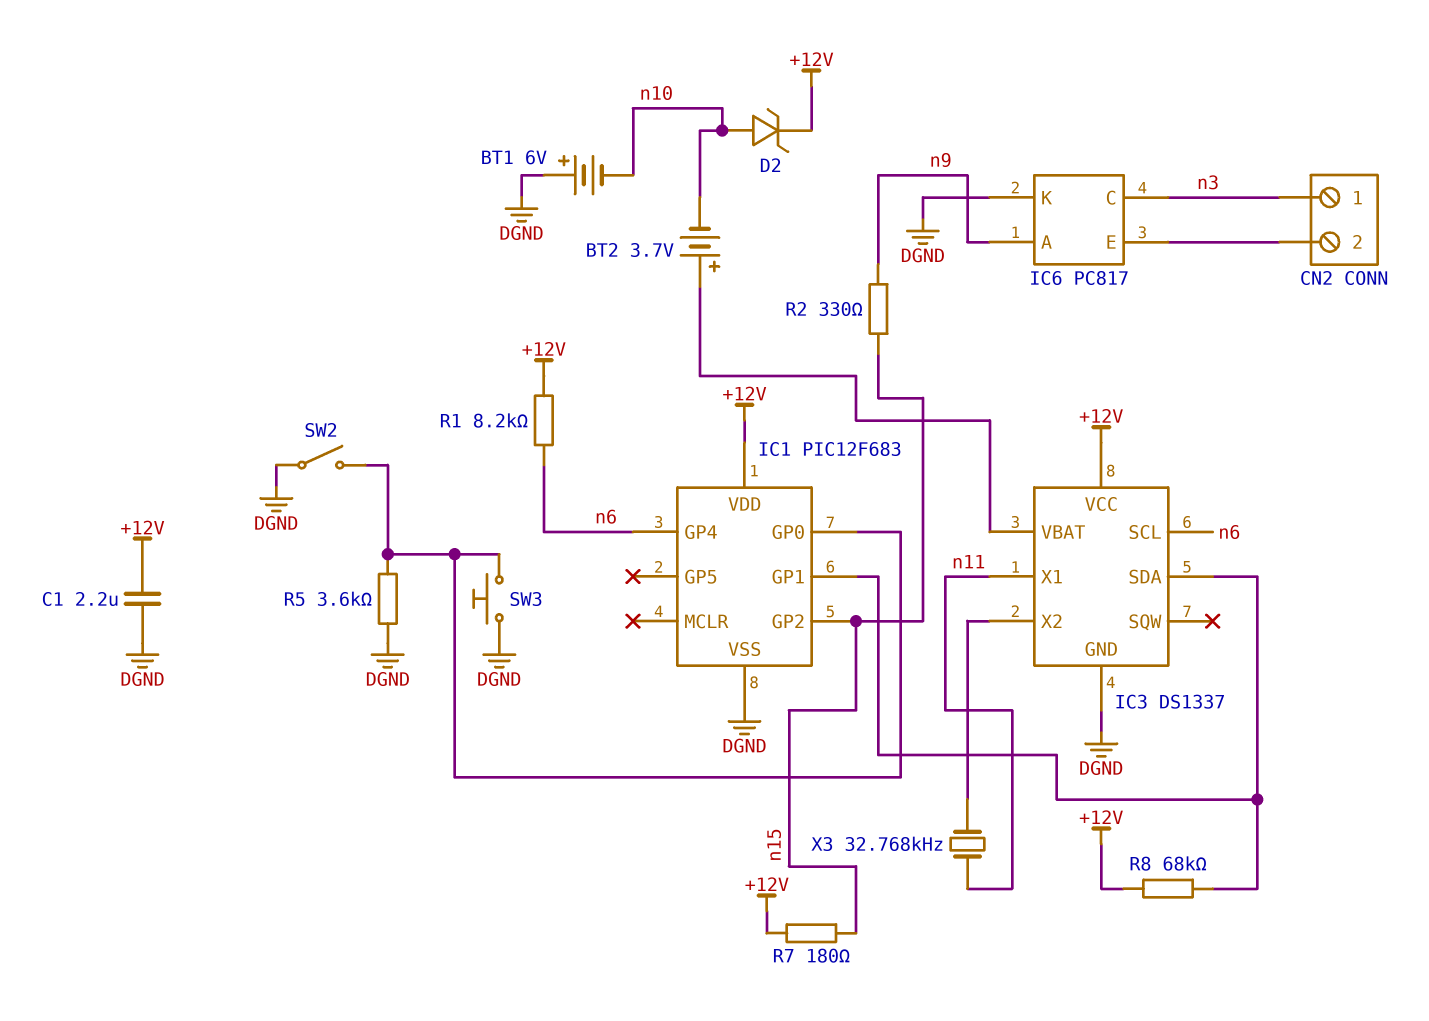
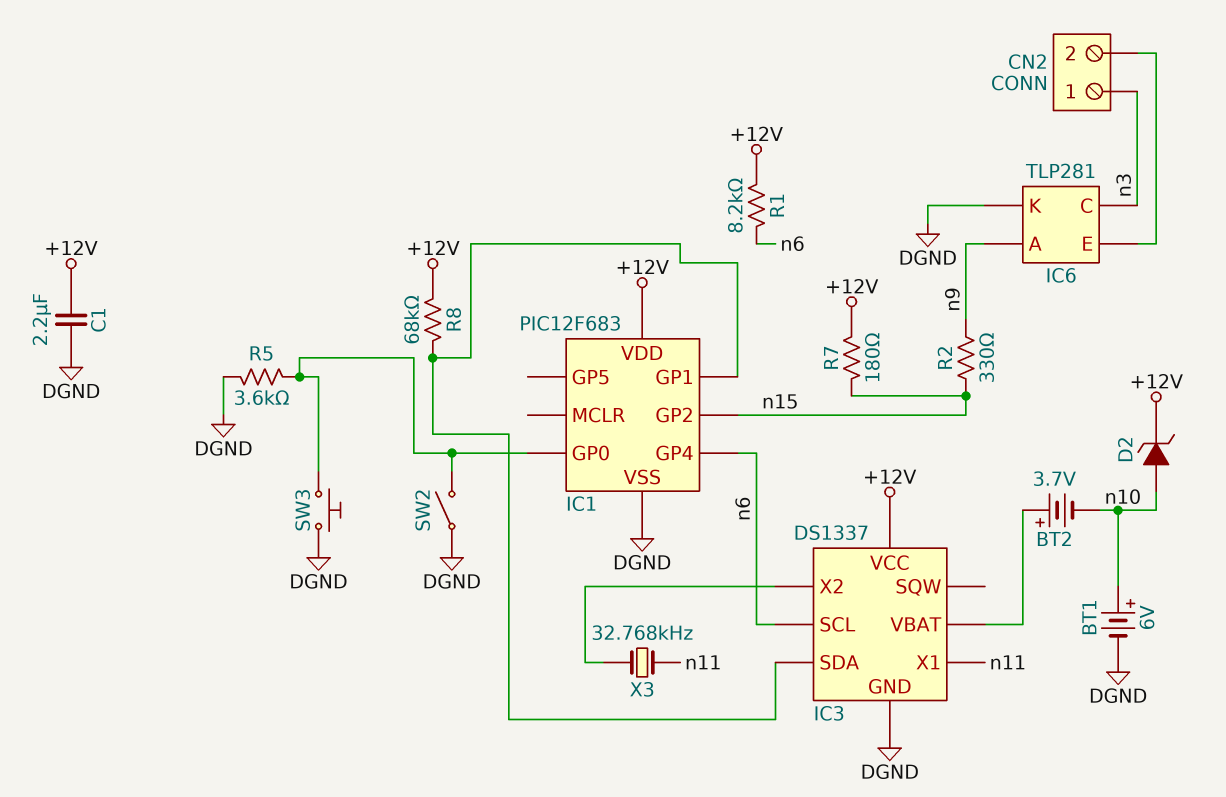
BT1: 6V (plus DGND, minus n10) -> 6V (plus n10, minus DGND)
IC6: PC817 -> TLP281

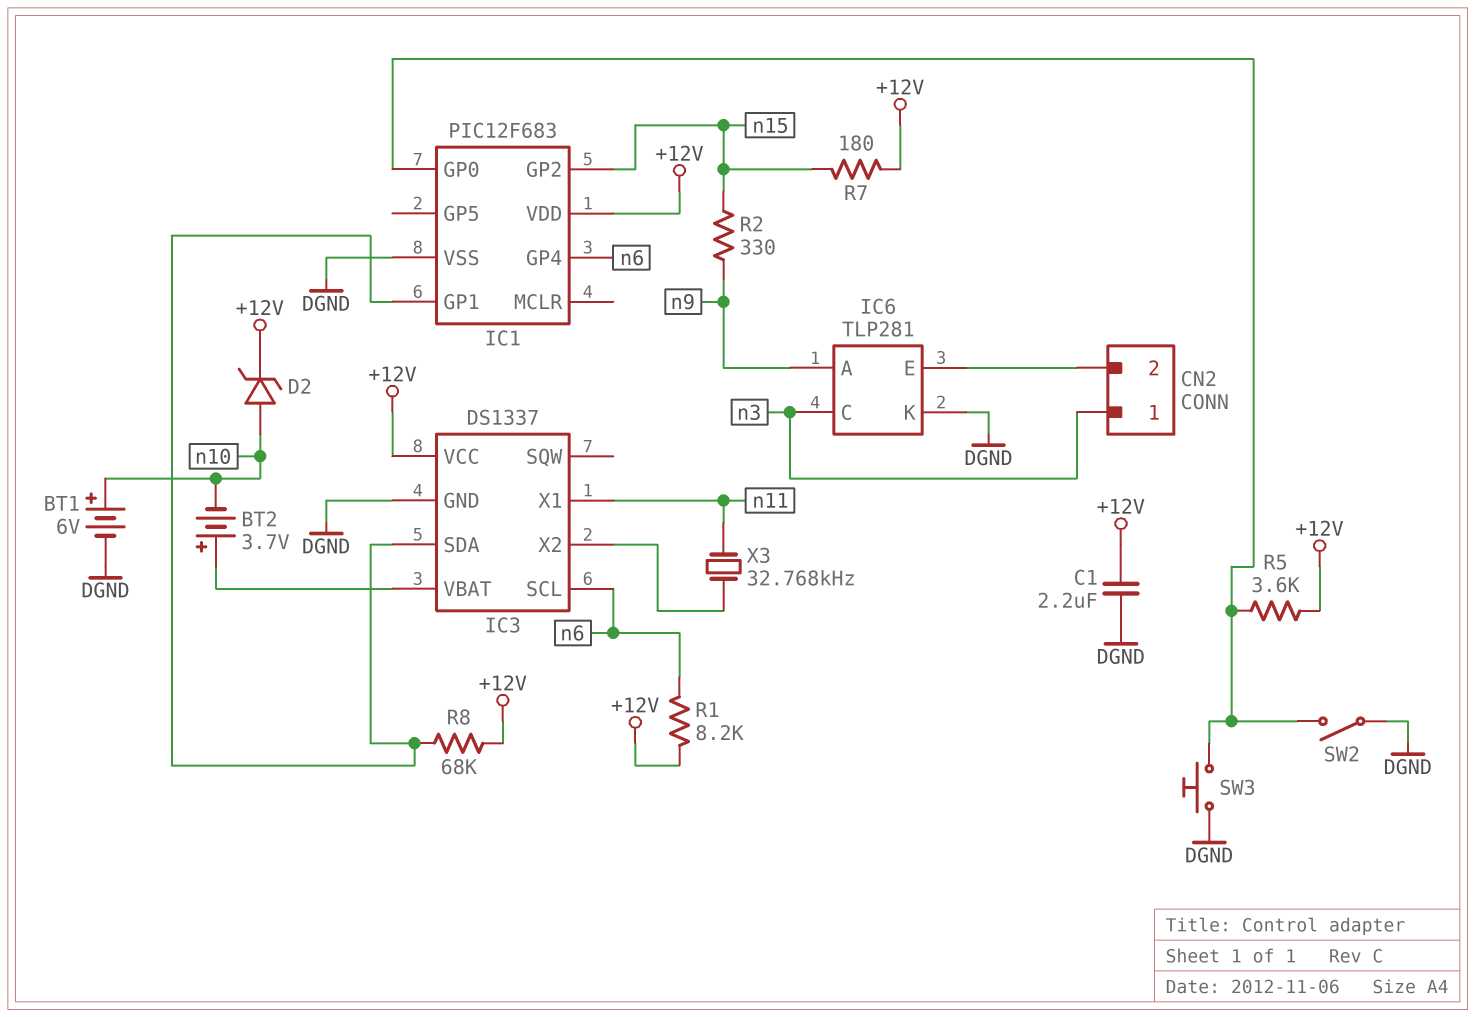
R5: 3.6k (DGND, IC1/GP0) -> 3.6k (+12V, IC1/GP0)

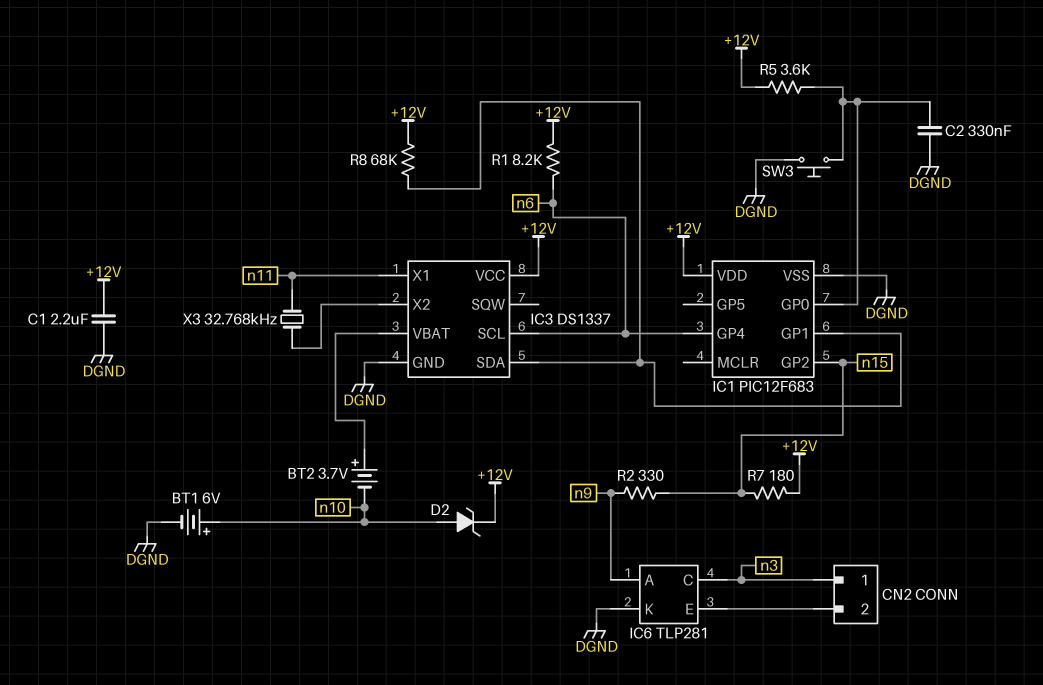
C2: none -> 330nF (DGND, IC1/GP0)
SW2: switch (DGND, IC1/GP0) -> none

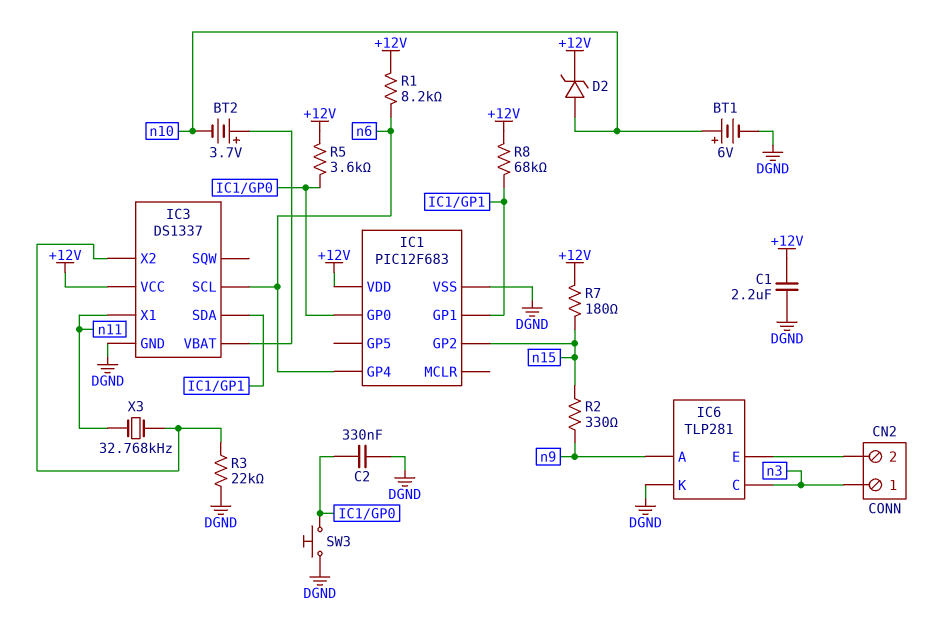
R3: none -> 22k (DGND, IC3/X2)

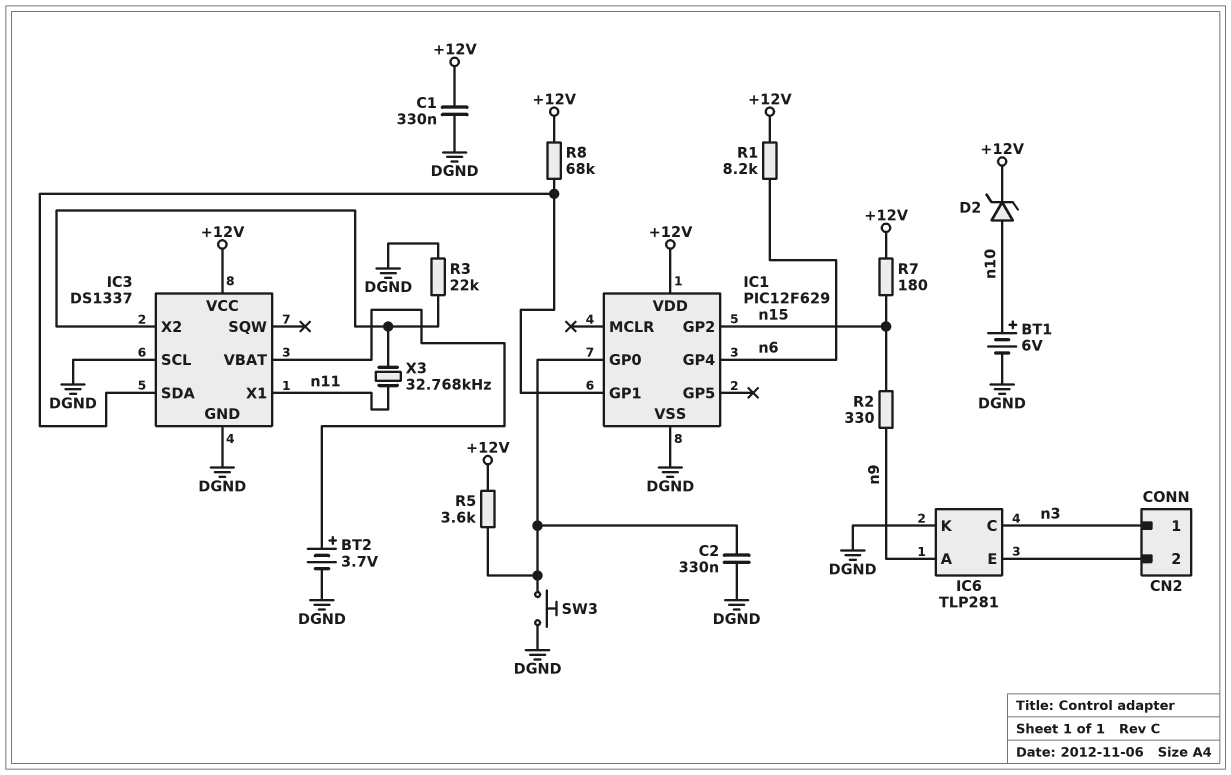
BT2: 3.7V (plus IC3/VBAT, minus n10) -> 3.7V (plus IC3/VBAT, minus DGND)
C1: 2.2uF (+12V, DGND) -> 330nF (+12V, DGND)
IC1: PIC12F683 -> PIC12F629
IC3 pin SCL: n6 -> DGND

